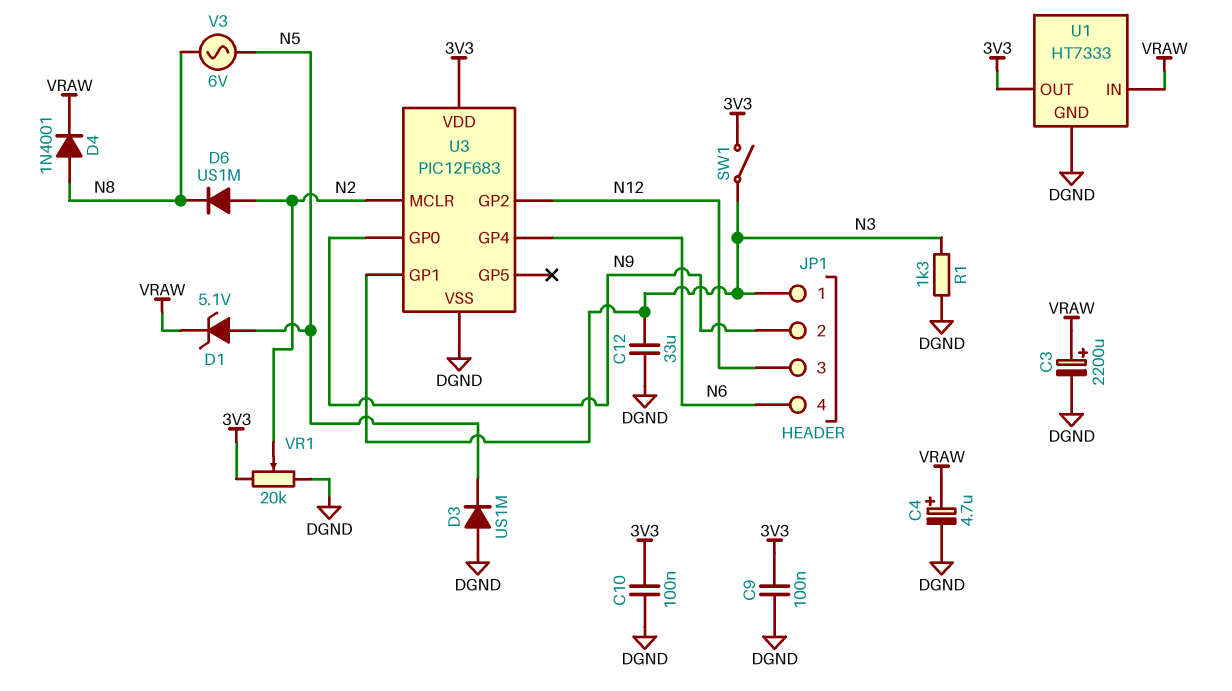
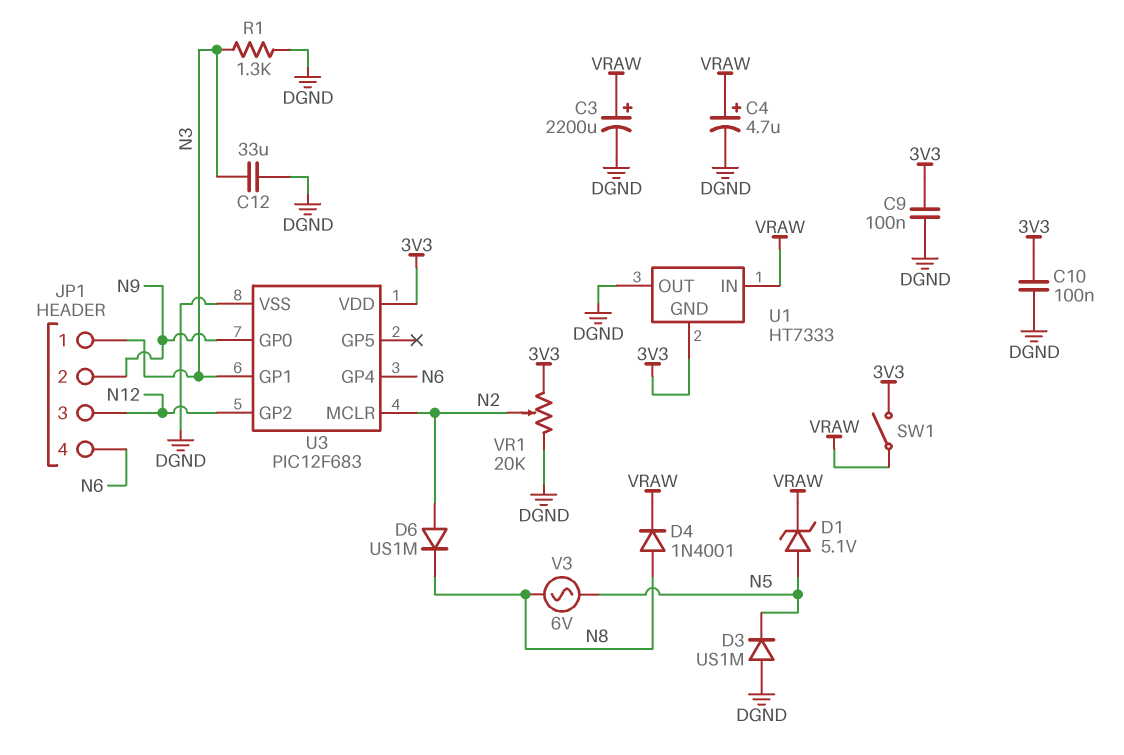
SW1: switch (3V3, N3) -> switch (3V3, VRAW)
U1 pin GND: DGND -> 3V3
U1 pin OUT: 3V3 -> DGND

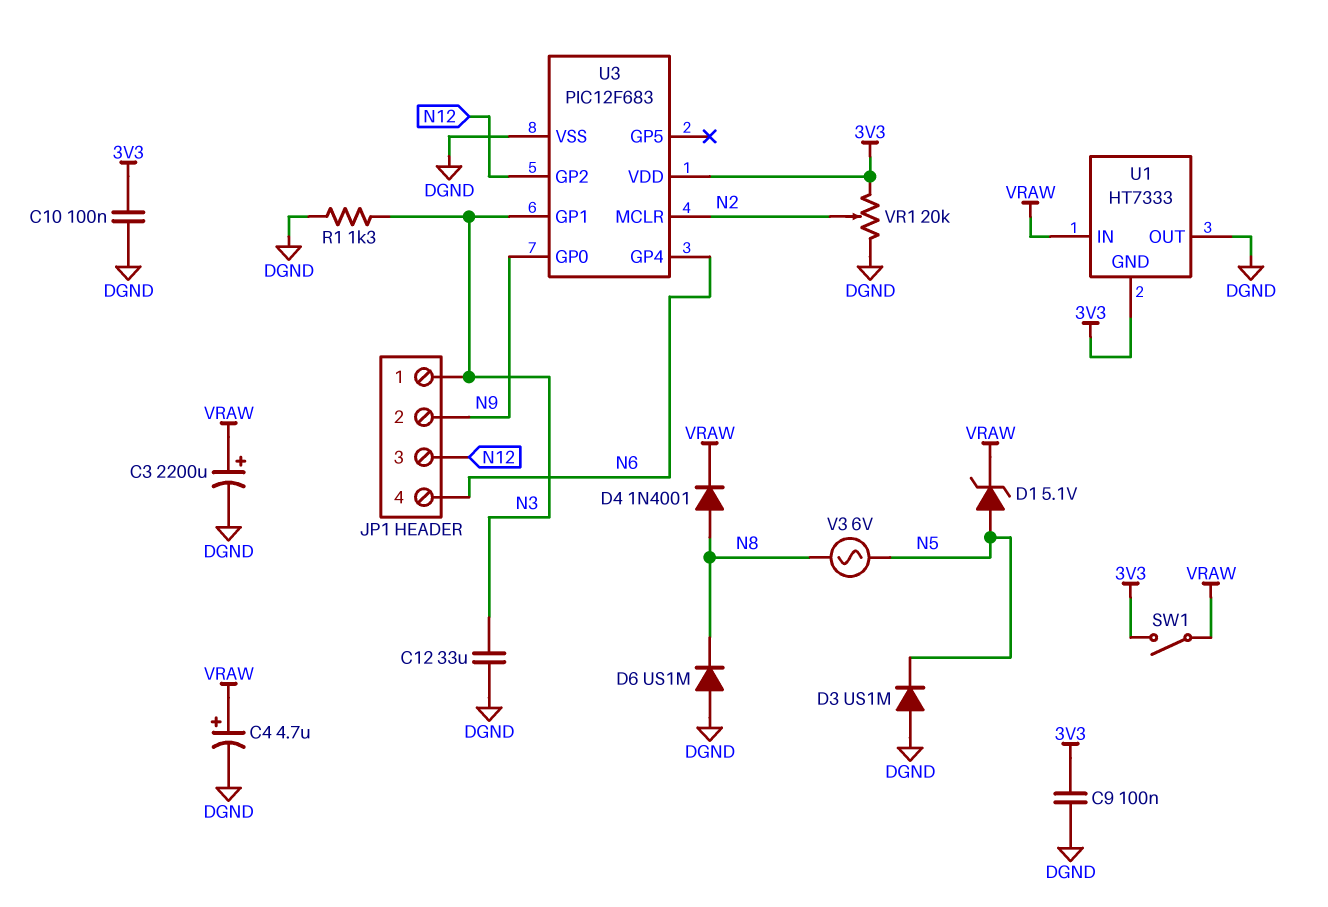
D6: diode US1M (A N2, K N8) -> diode US1M (A DGND, K N8)

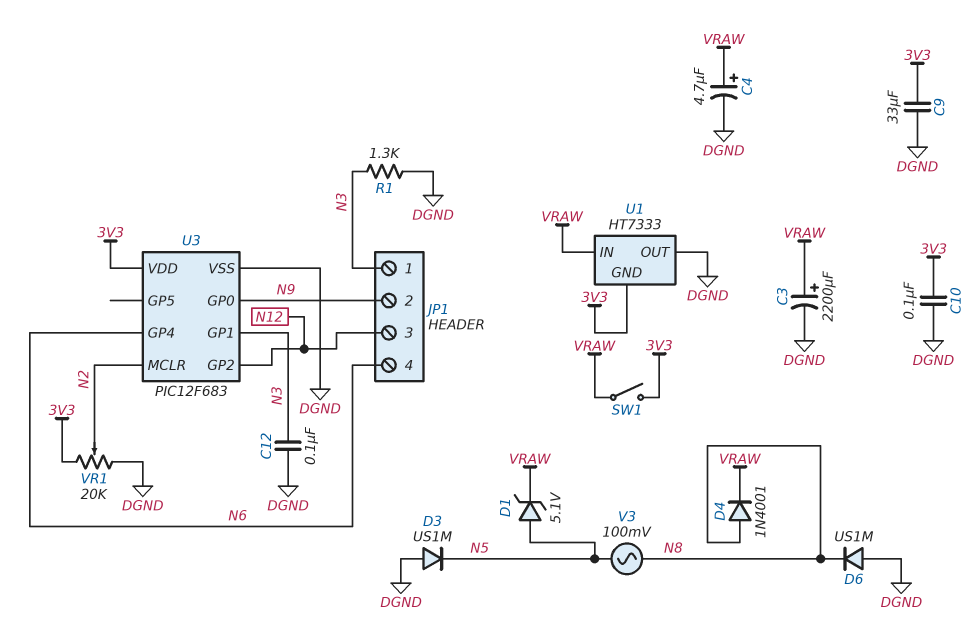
C9: 100nF (3V3, DGND) -> 33uF (3V3, DGND)
C12: 33uF (DGND, N3) -> 100nF (DGND, N3)
V3: AC 6V (N5, N8) -> AC 100mV (N5, N8)

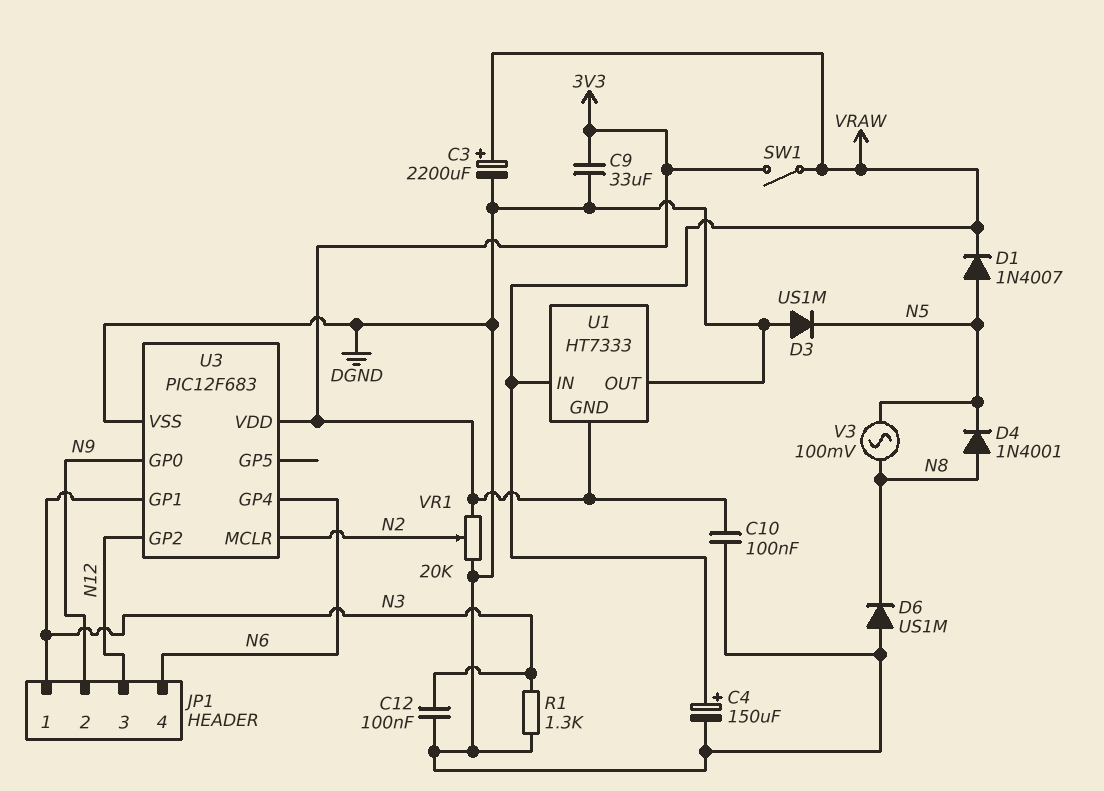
C4: 4.7uF (plus VRAW, minus DGND) -> 150uF (plus VRAW, minus DGND)
D1: zener 5.1V (A N5, K VRAW) -> diode 1N4007 (A N5, K VRAW)
D4: diode 1N4001 (A N8, K VRAW) -> diode 1N4001 (A N8, K N5)

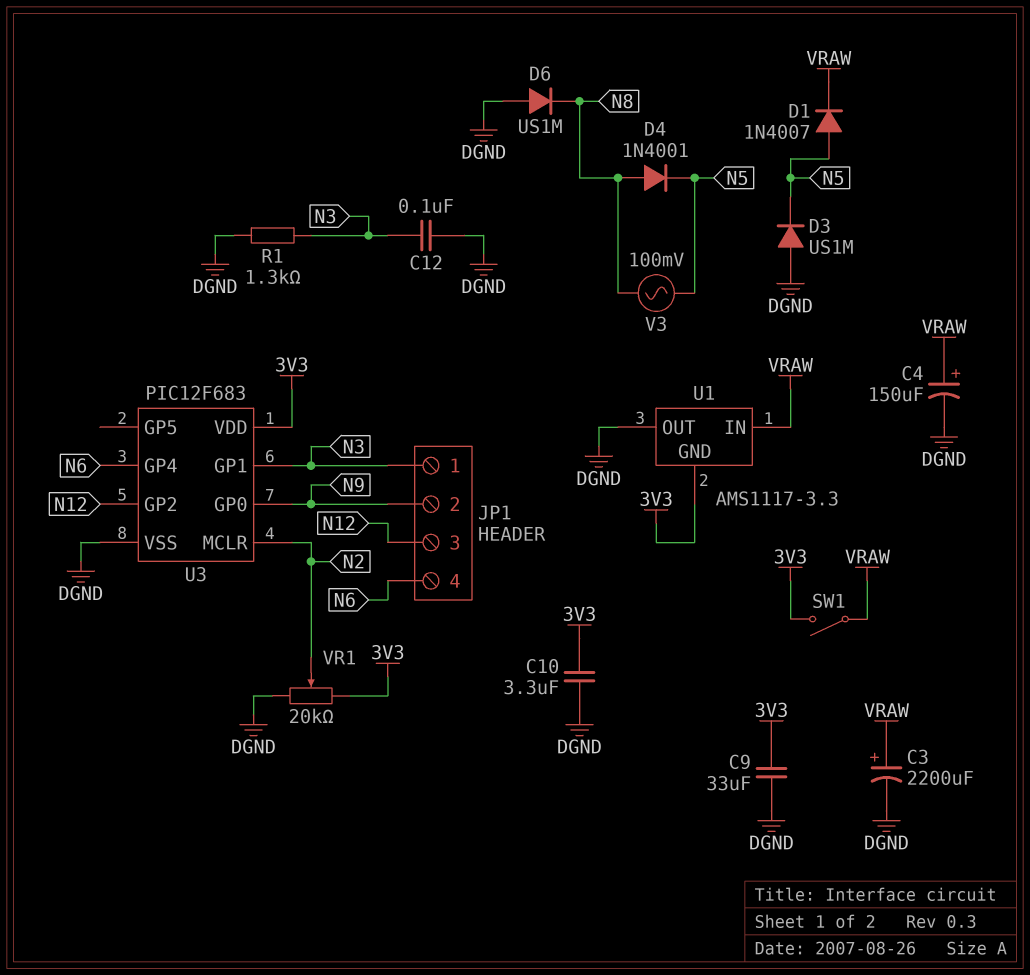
C10: 100nF (3V3, DGND) -> 3.3uF (3V3, DGND)
U1: HT7333 -> AMS1117-3.3

